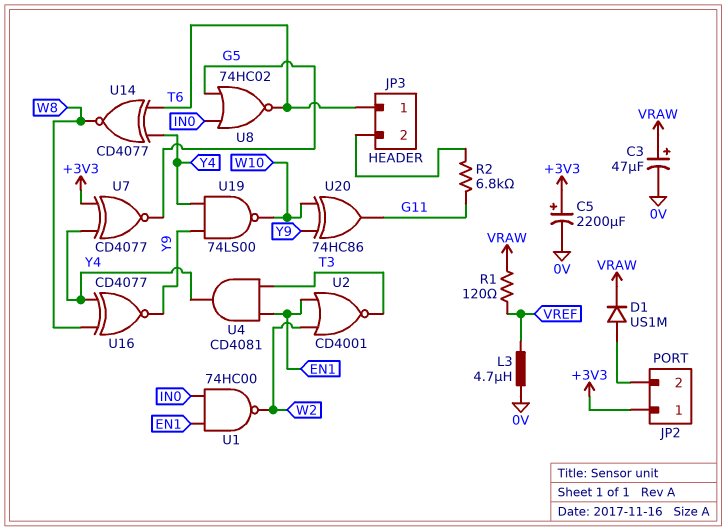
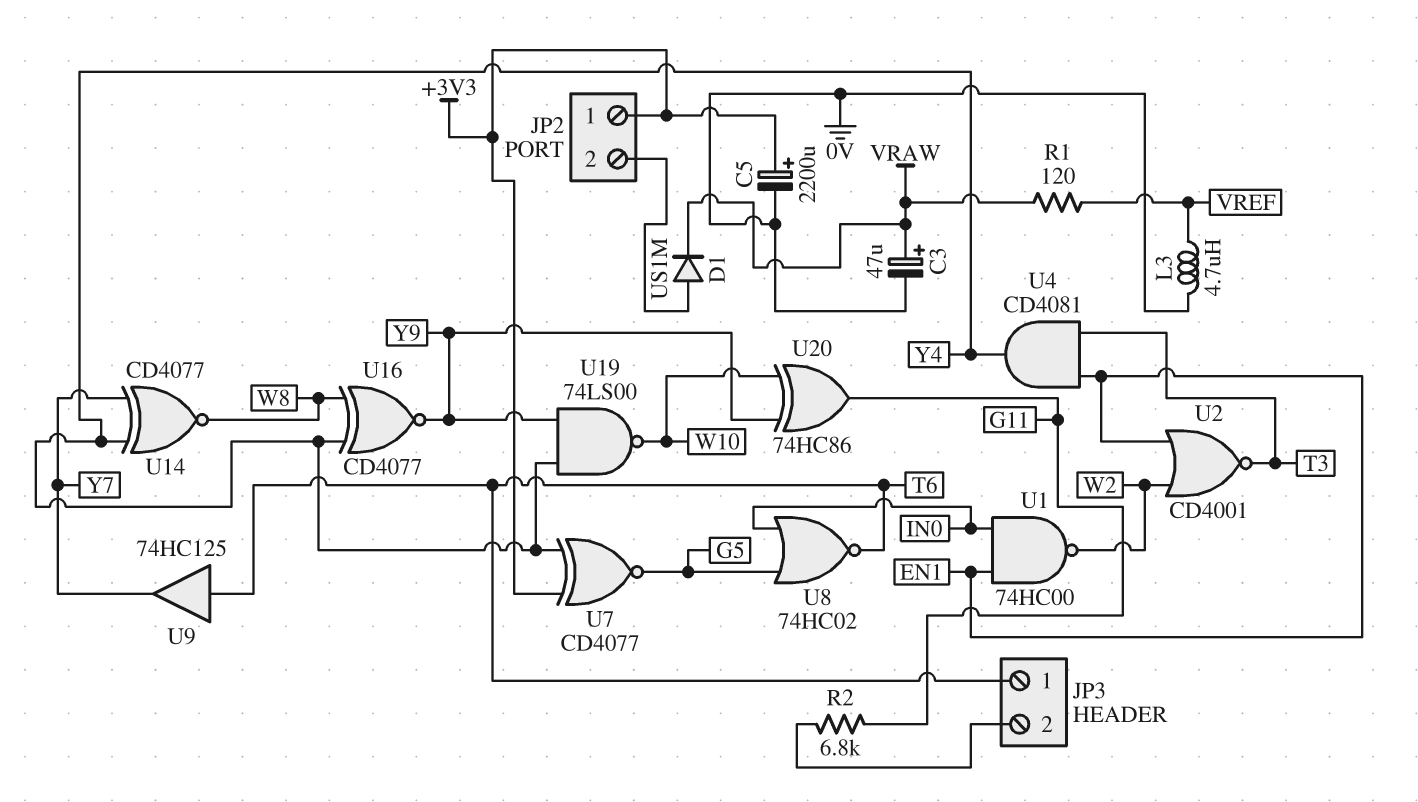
U9: none -> buffer 74HC125 (in T6, out Y7)
U14: XNOR CD4077 (in T6, in Y4, out W8) -> XNOR CD4077 (in Y4, in Y7, out W8)

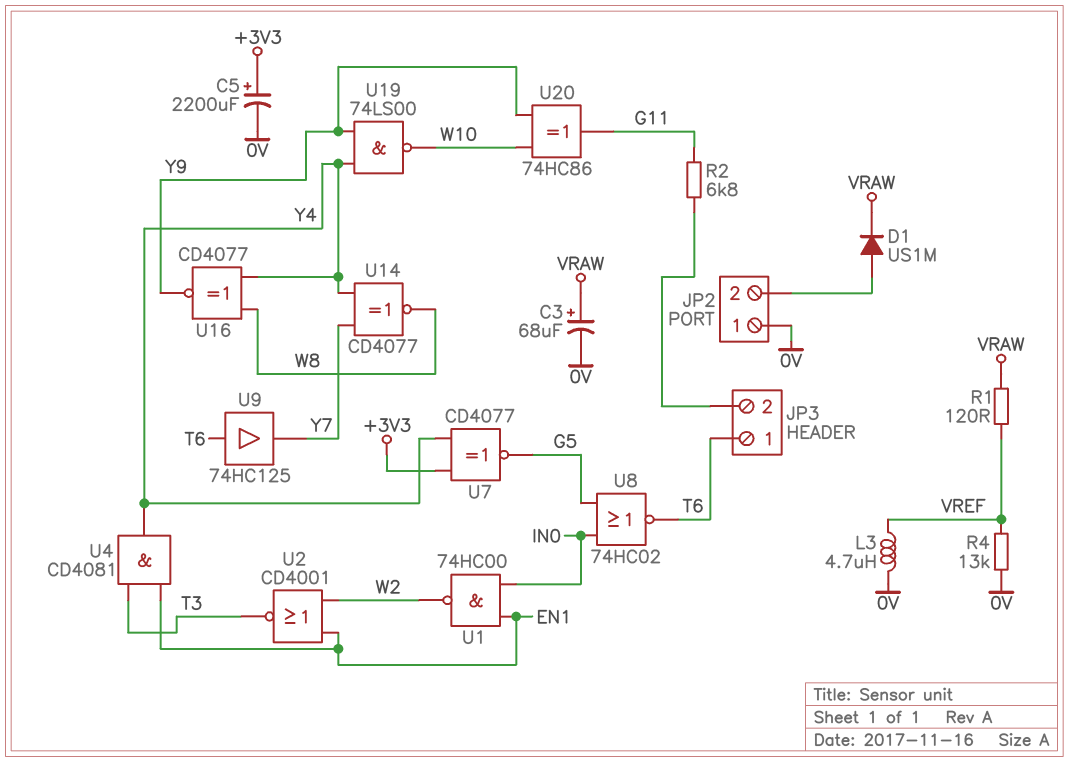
C3: 47uF (plus VRAW, minus 0V) -> 68uF (plus VRAW, minus 0V)
JP2 pin 1: +3V3 -> 0V
R4: none -> 13k (0V, VREF)

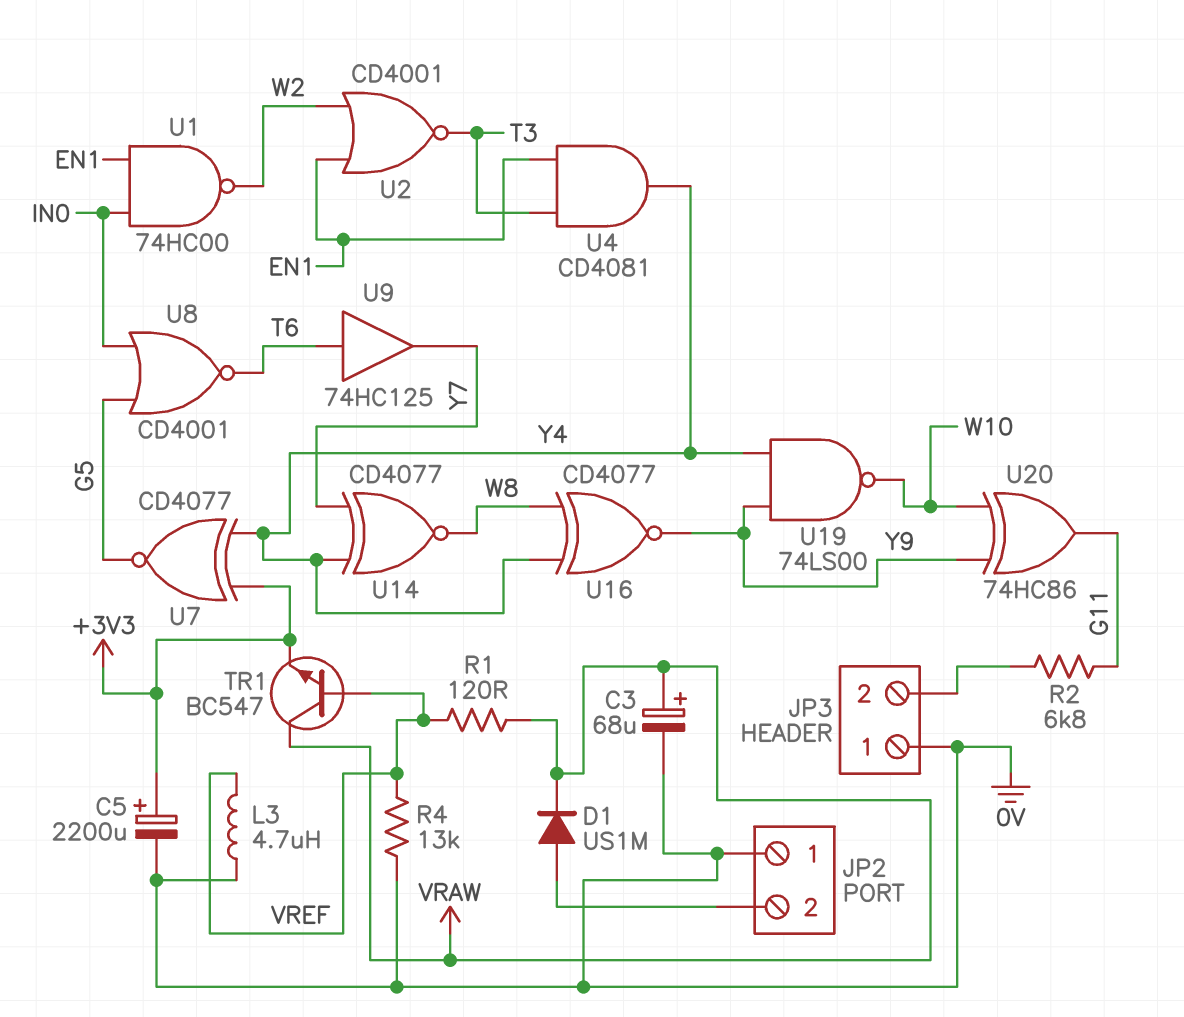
JP3 pin 1: T6 -> 0V
TR1: none -> NPN BC547 (B VREF, C VRAW, E +3V3)
U8: NOR 74HC02 (in G5, in IN0, out T6) -> NOR CD4001 (in G5, in IN0, out T6)

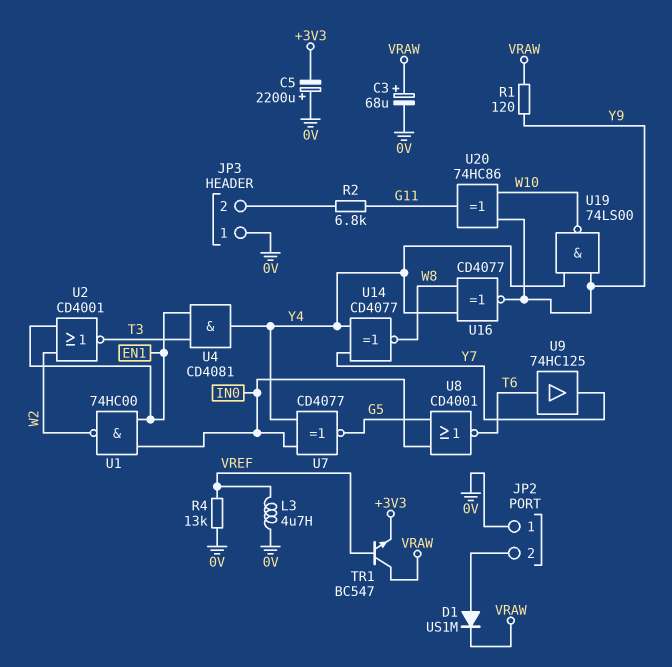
C5: 2200uF (plus +3V3, minus 0V) -> 2200uF (plus 0V, minus +3V3)
R1: 120 (VRAW, VREF) -> 120 (VRAW, Y9)
U7: XNOR CD4077 (in +3V3, in Y4, out G5) -> XNOR CD4077 (in IN0, in Y4, out G5)

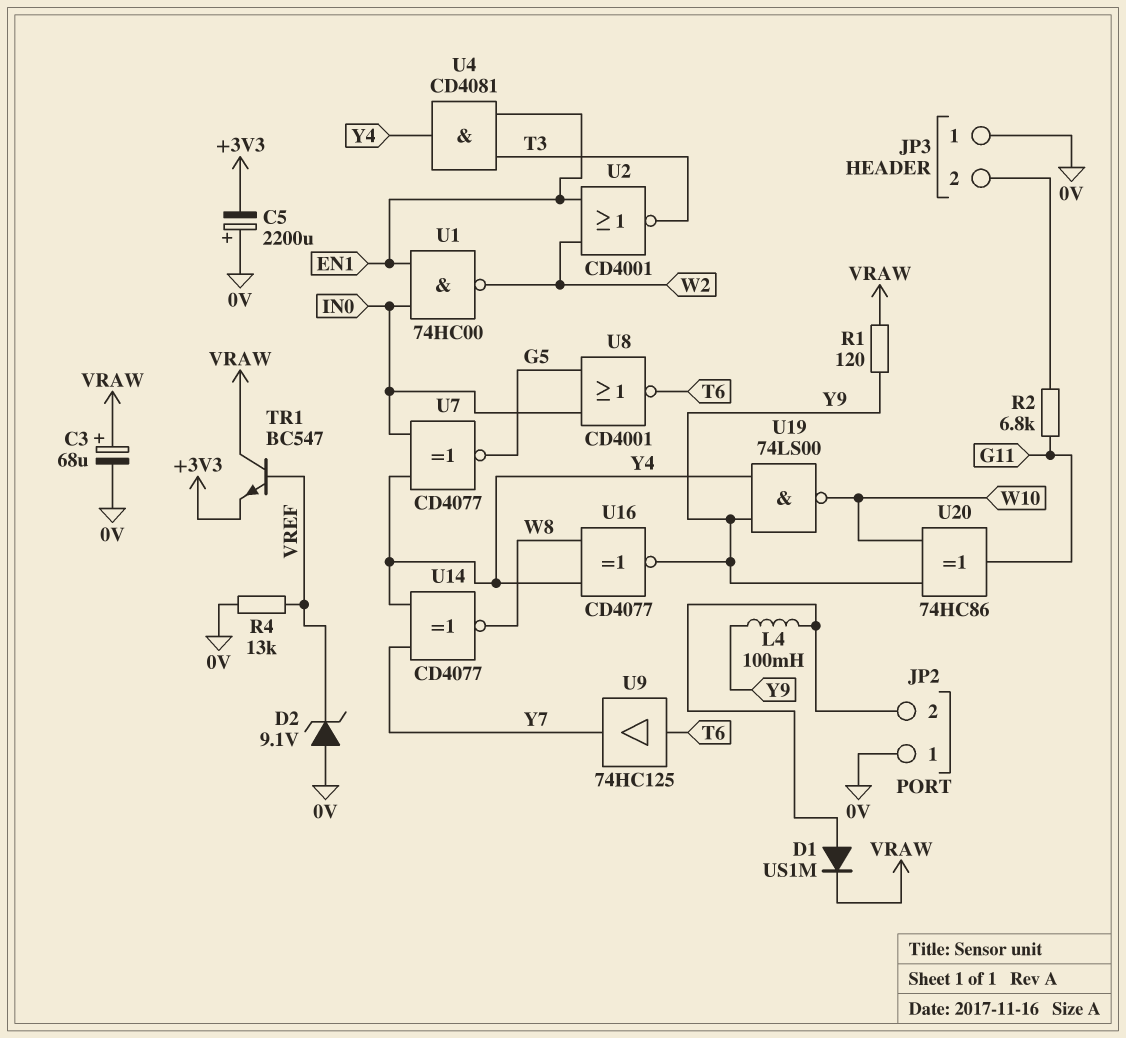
D2: none -> zener 9.1V (A 0V, K VREF)
L3: 4.7uH (0V, VREF) -> none
L4: none -> 100mH (JP2/2, Y9)

